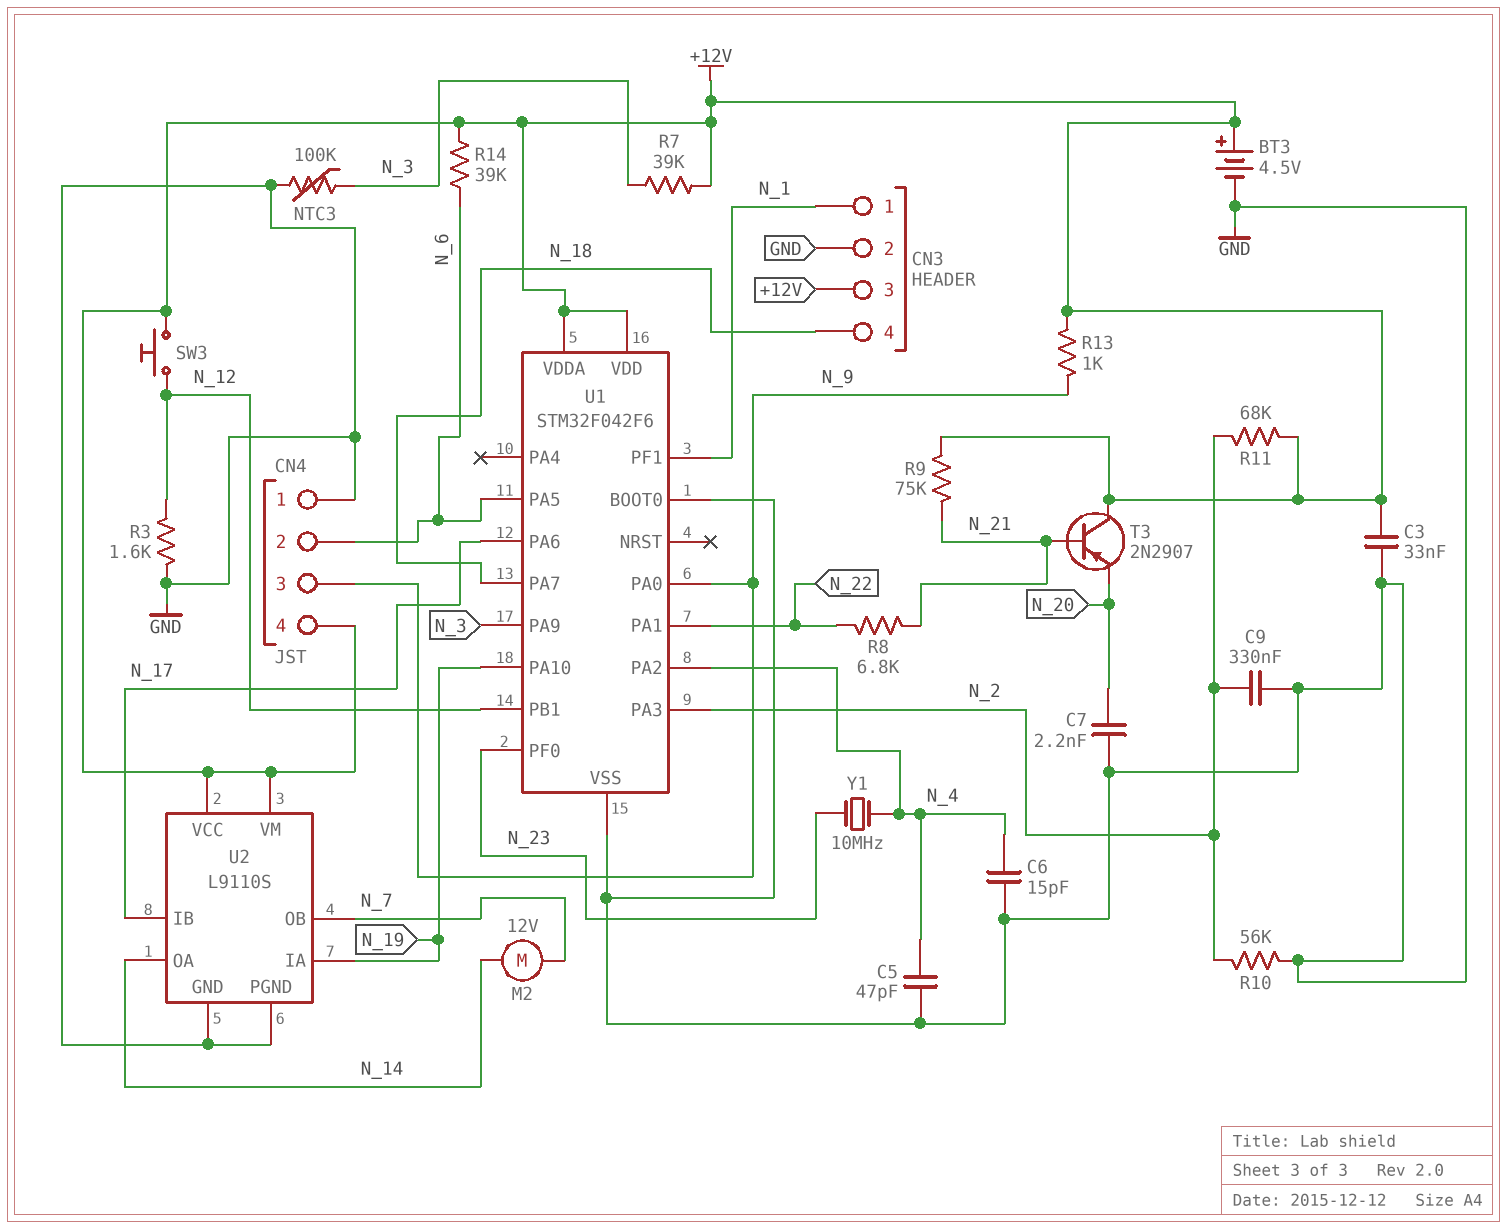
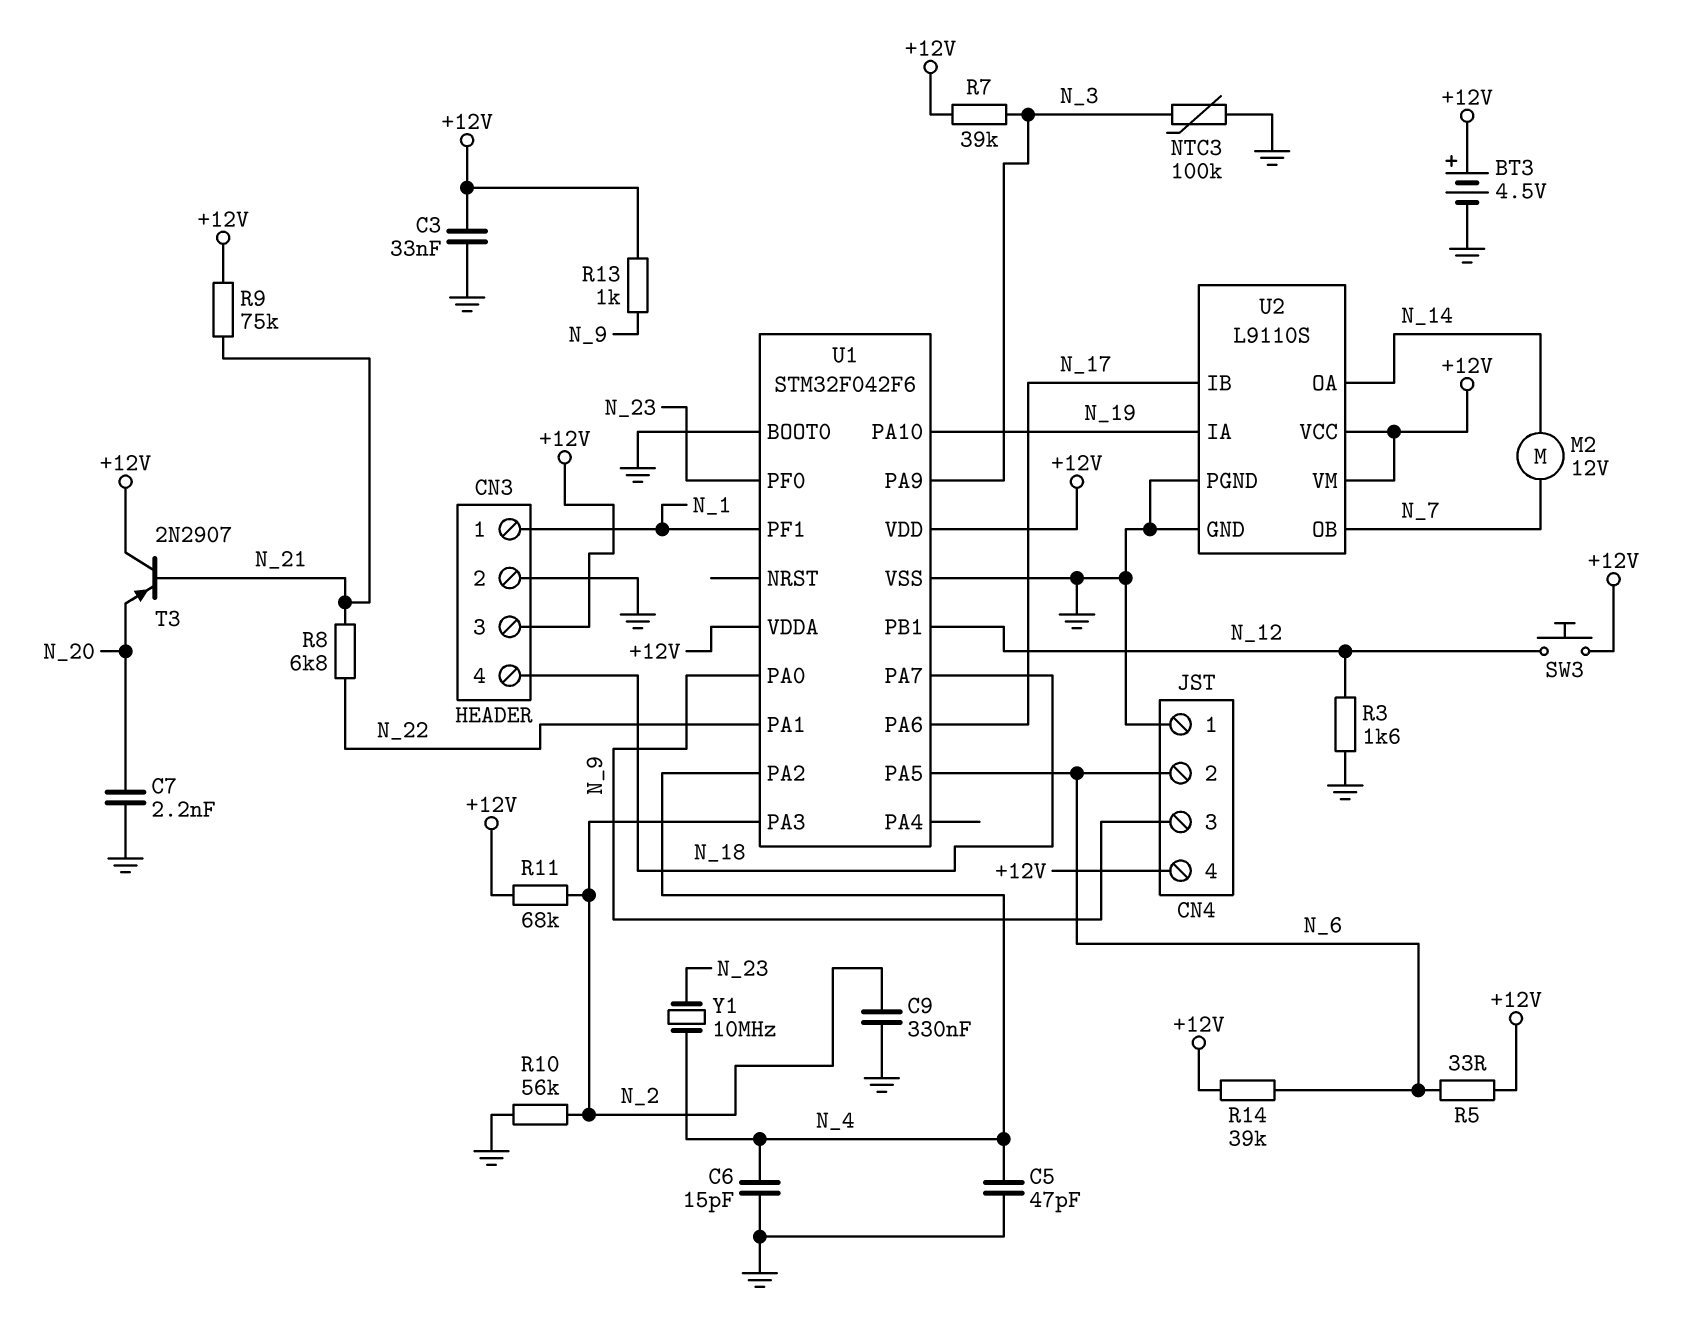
R5: none -> 33 (+12V, N_6)

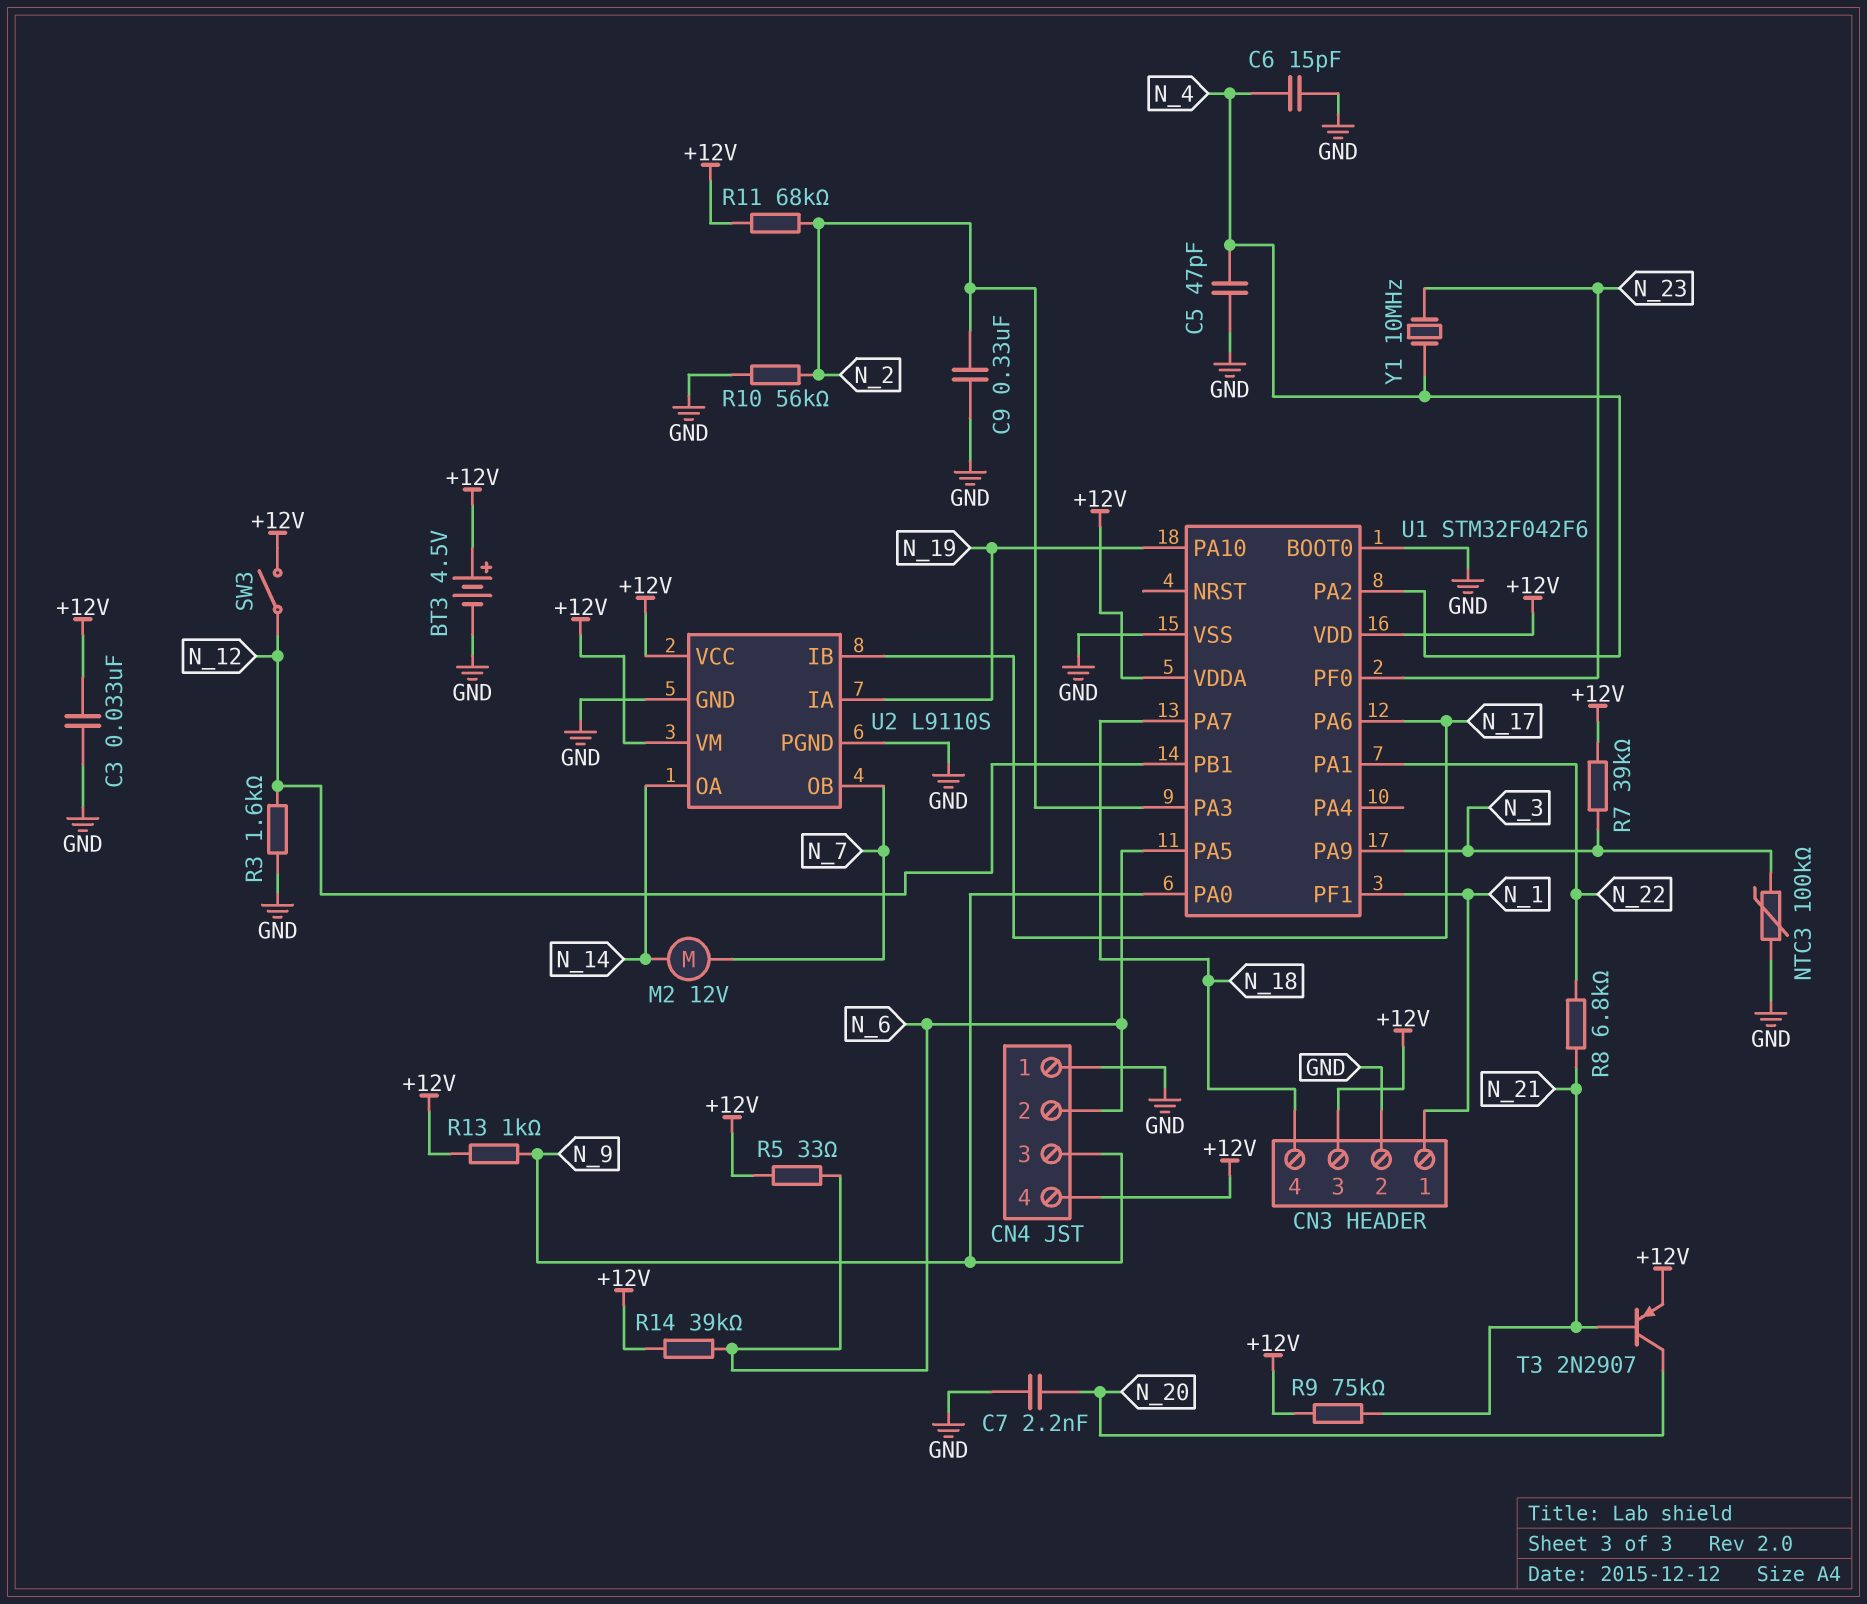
SW3: button (+12V, N_12) -> switch (+12V, N_12)
T3: PNP 2N2907 (B N_21, C +12V, E N_20) -> PNP 2N2907 (B N_21, C N_20, E +12V)

